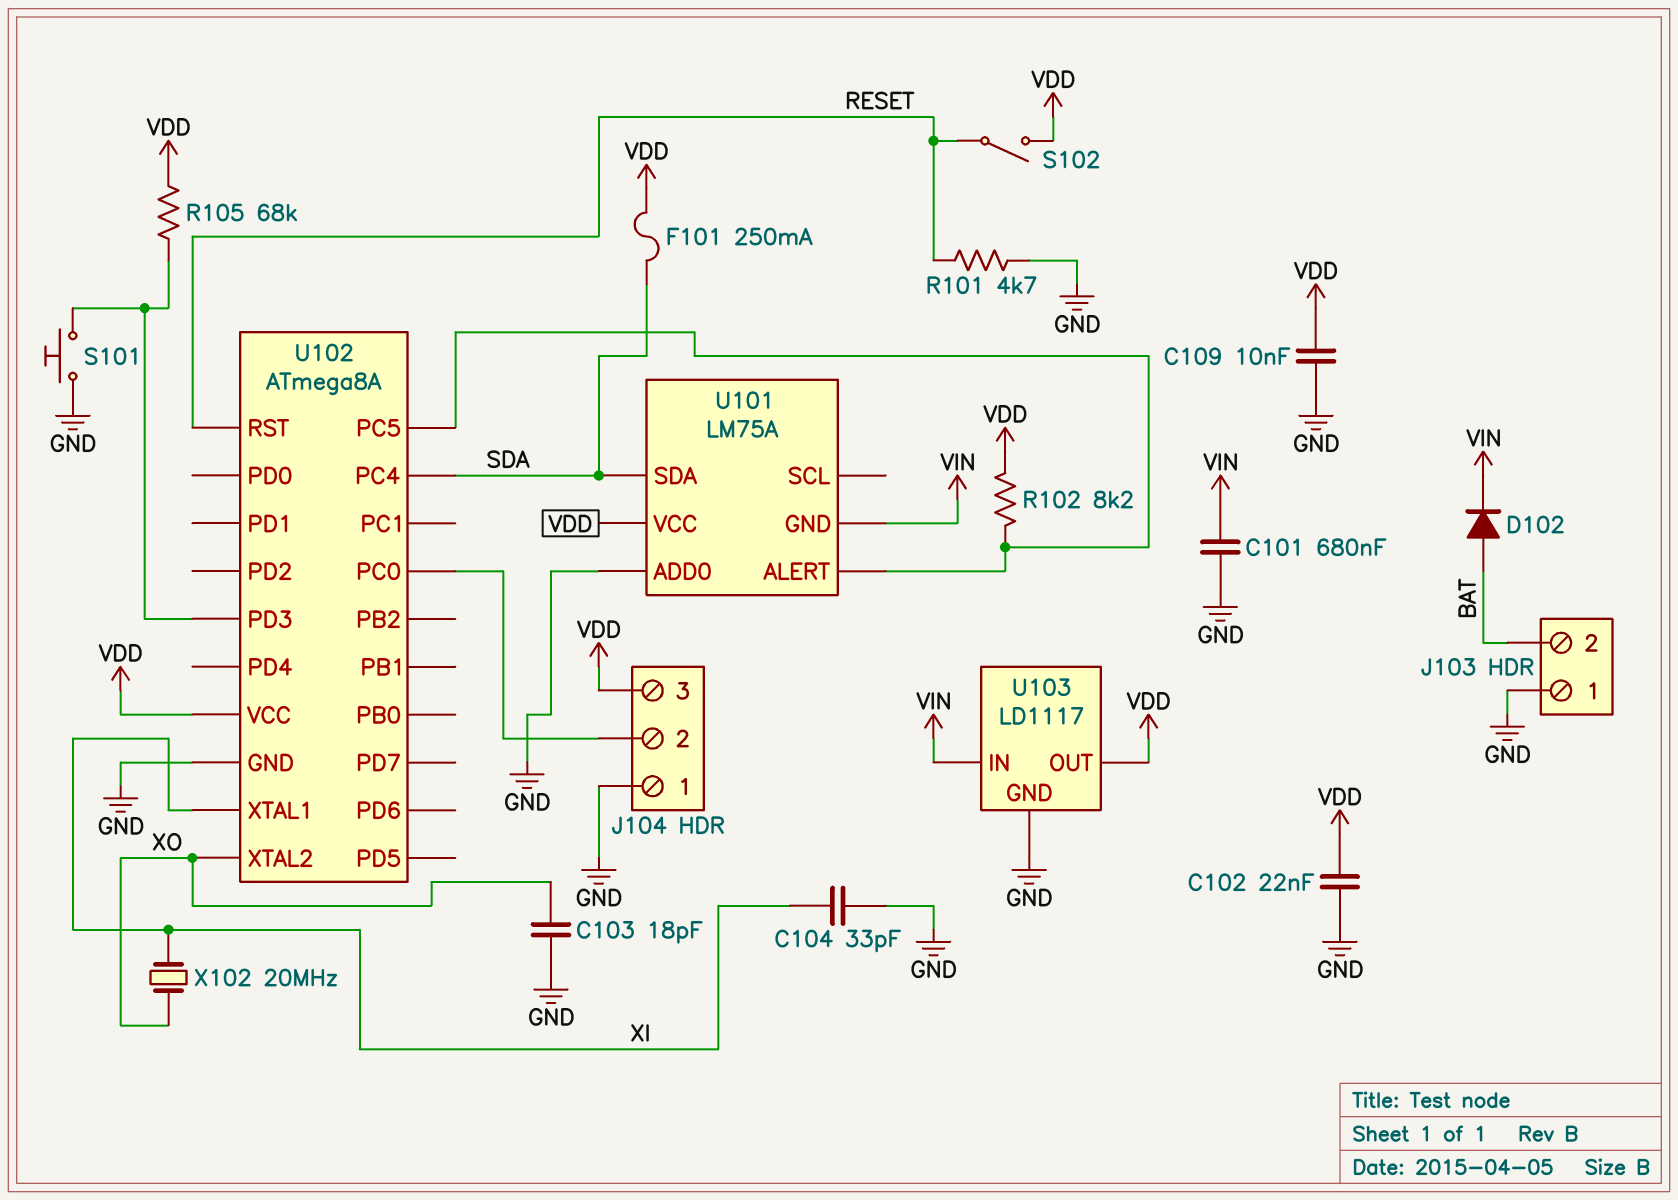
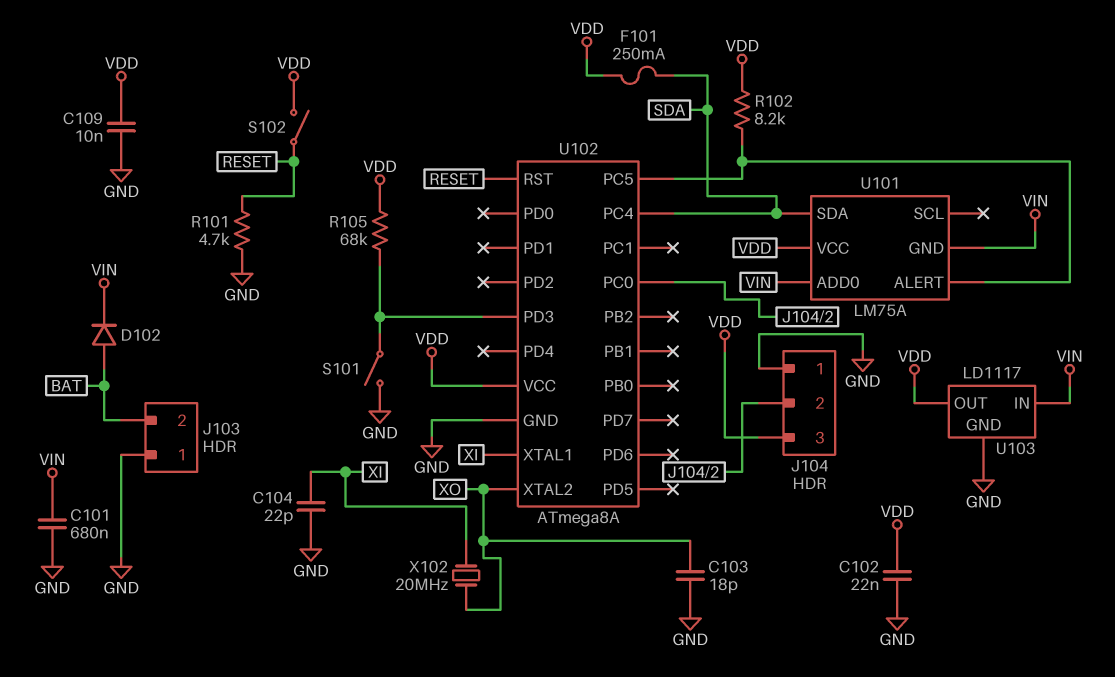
C104: 33pF (GND, XI) -> 22pF (GND, XI)
S101: button (GND, U102/PD3) -> switch (GND, U102/PD3)
U101 pin ADD0: GND -> VIN

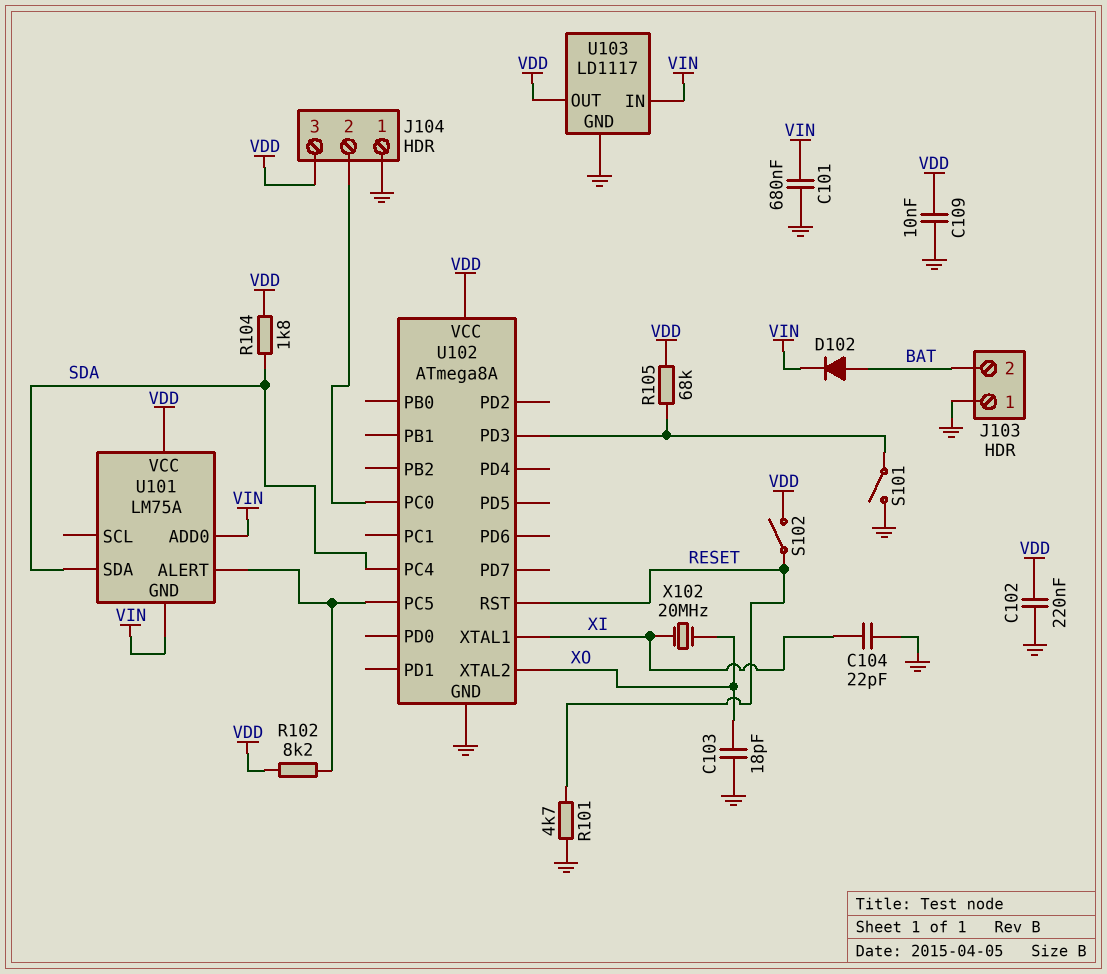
C102: 22nF (GND, VDD) -> 220nF (GND, VDD)
F101: 250mA (SDA, VDD) -> none
R104: none -> 1.8k (SDA, VDD)

